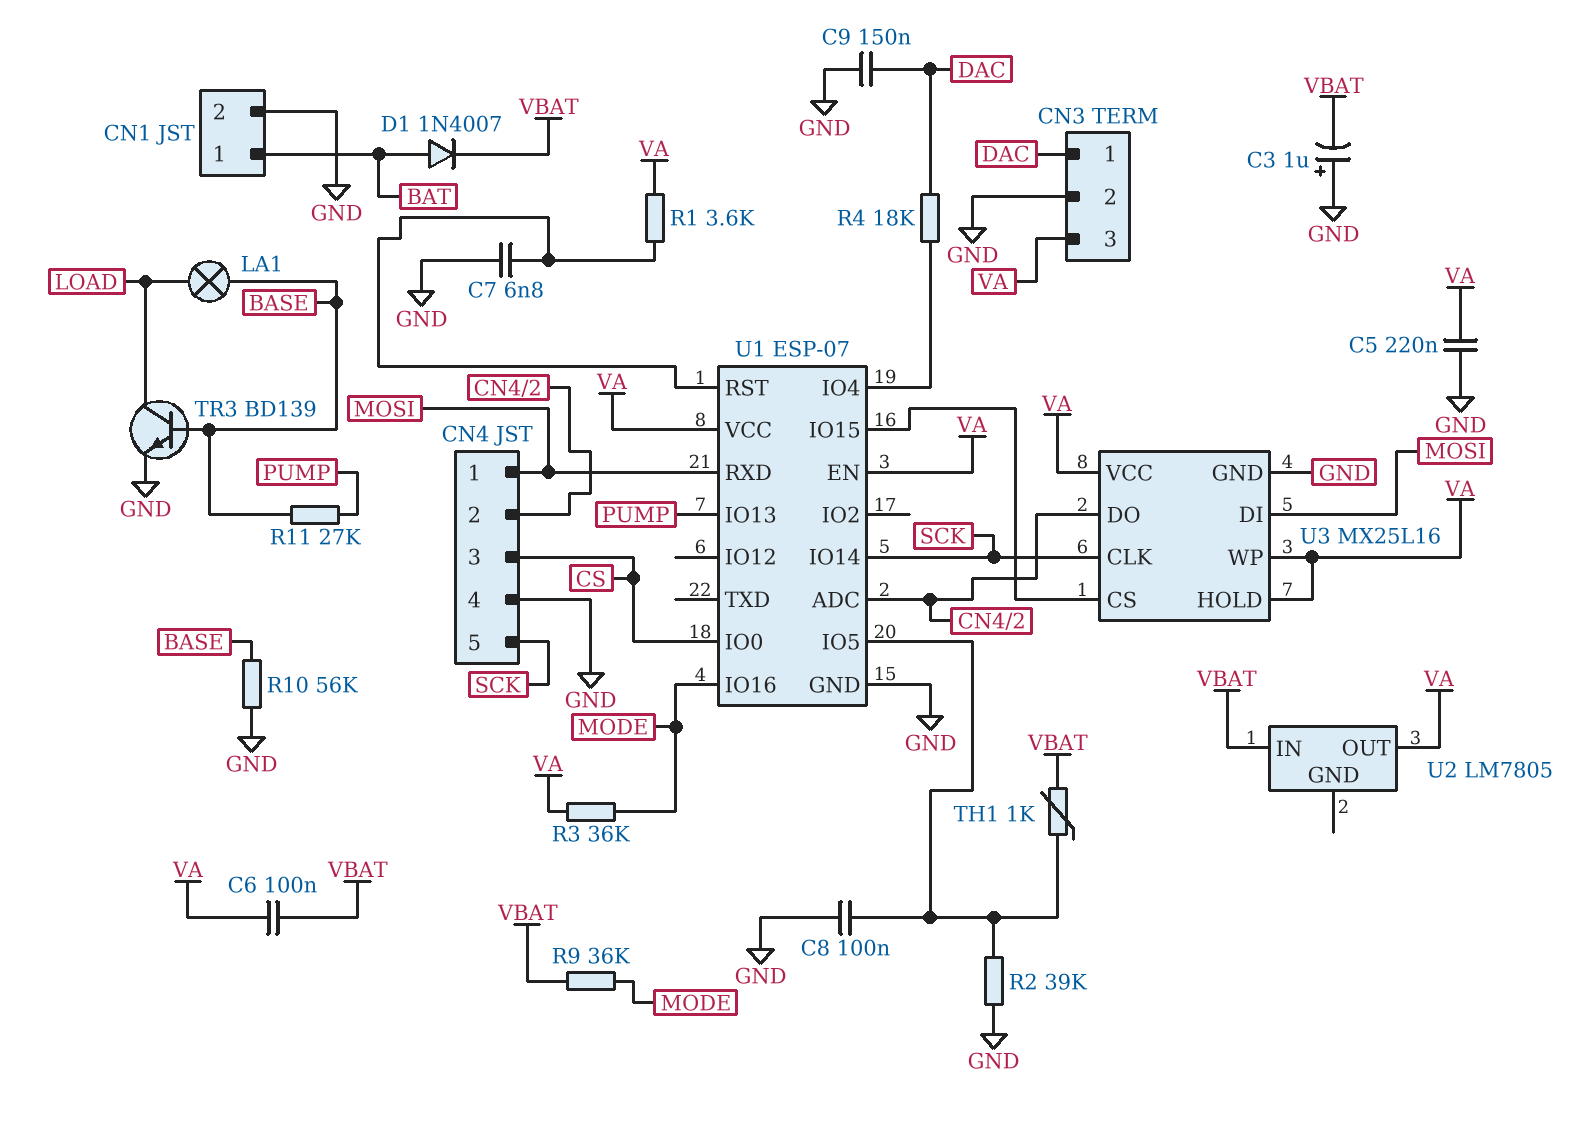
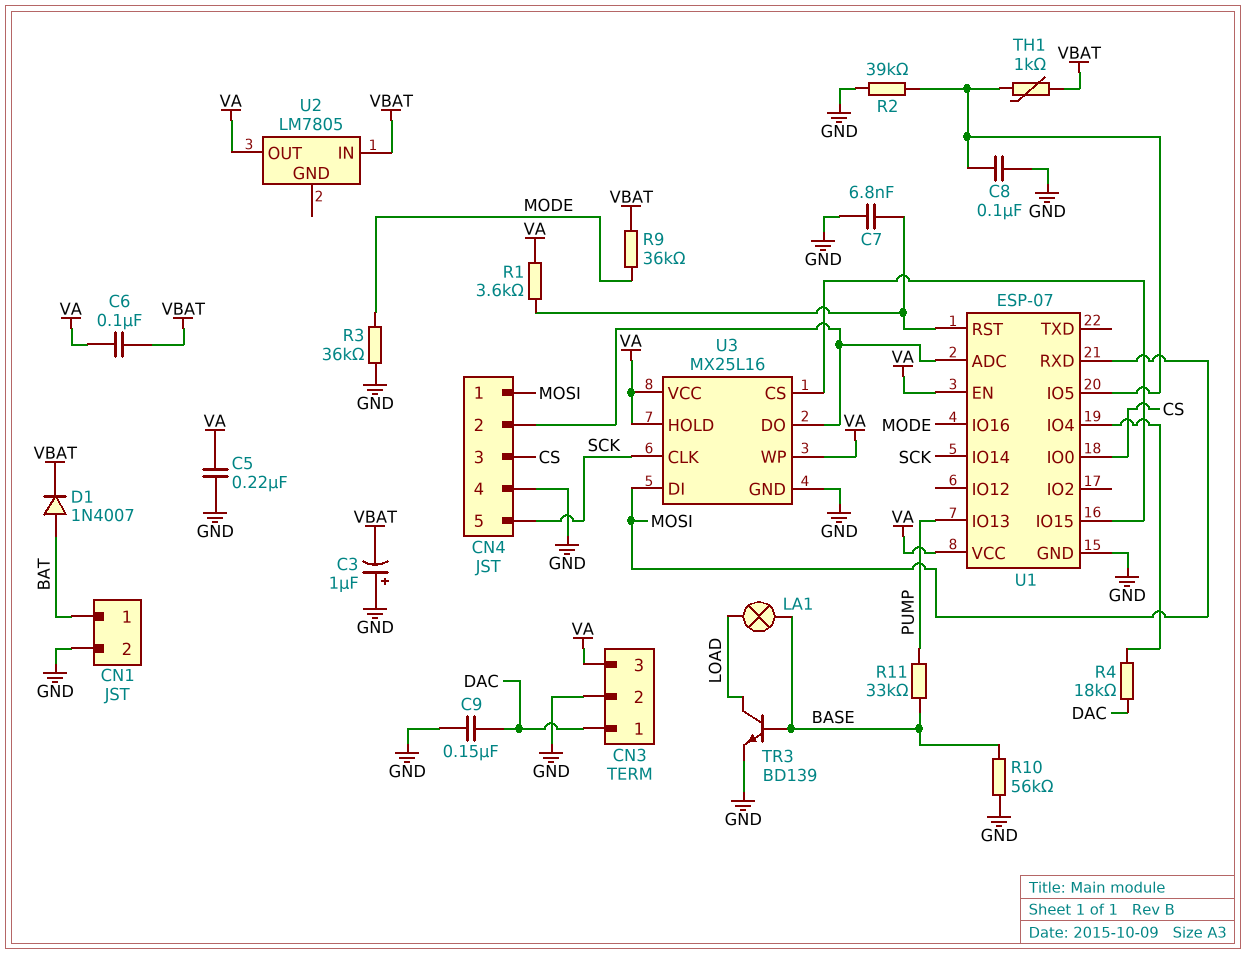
R3: 36k (MODE, VA) -> 36k (GND, MODE)
R11: 27k (BASE, PUMP) -> 33k (BASE, PUMP)

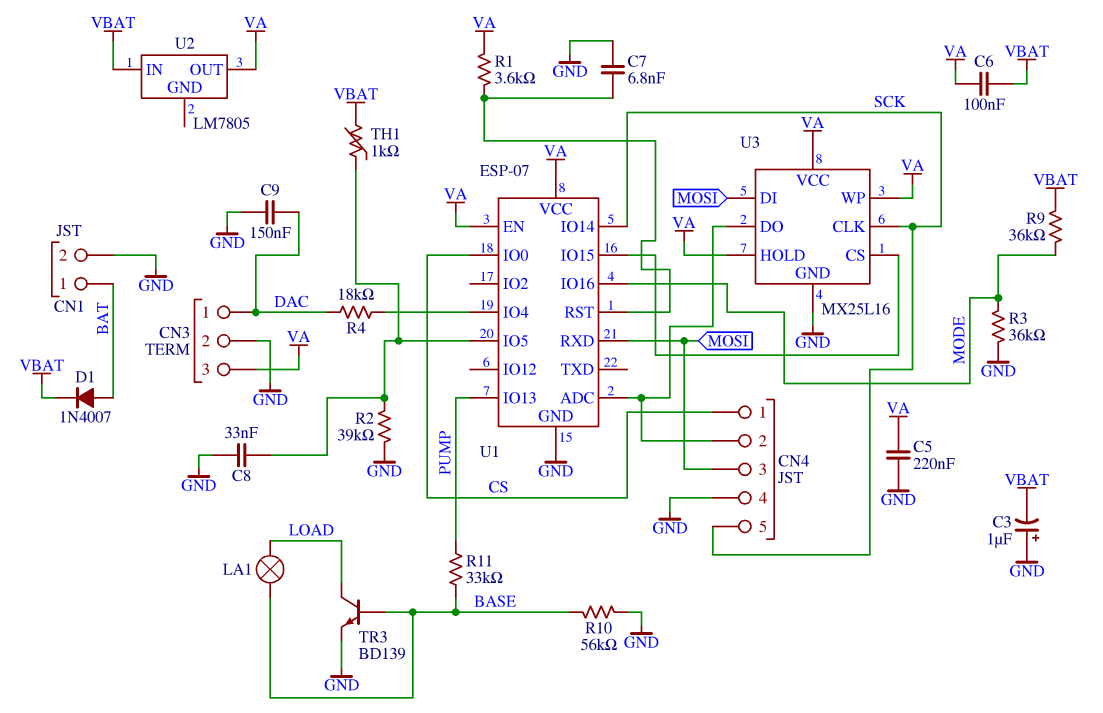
C8: 100nF (GND, U1/IO5) -> 33nF (GND, U1/IO5)
CN4 pin 1: MOSI -> CS
CN4 pin 3: CS -> MOSI

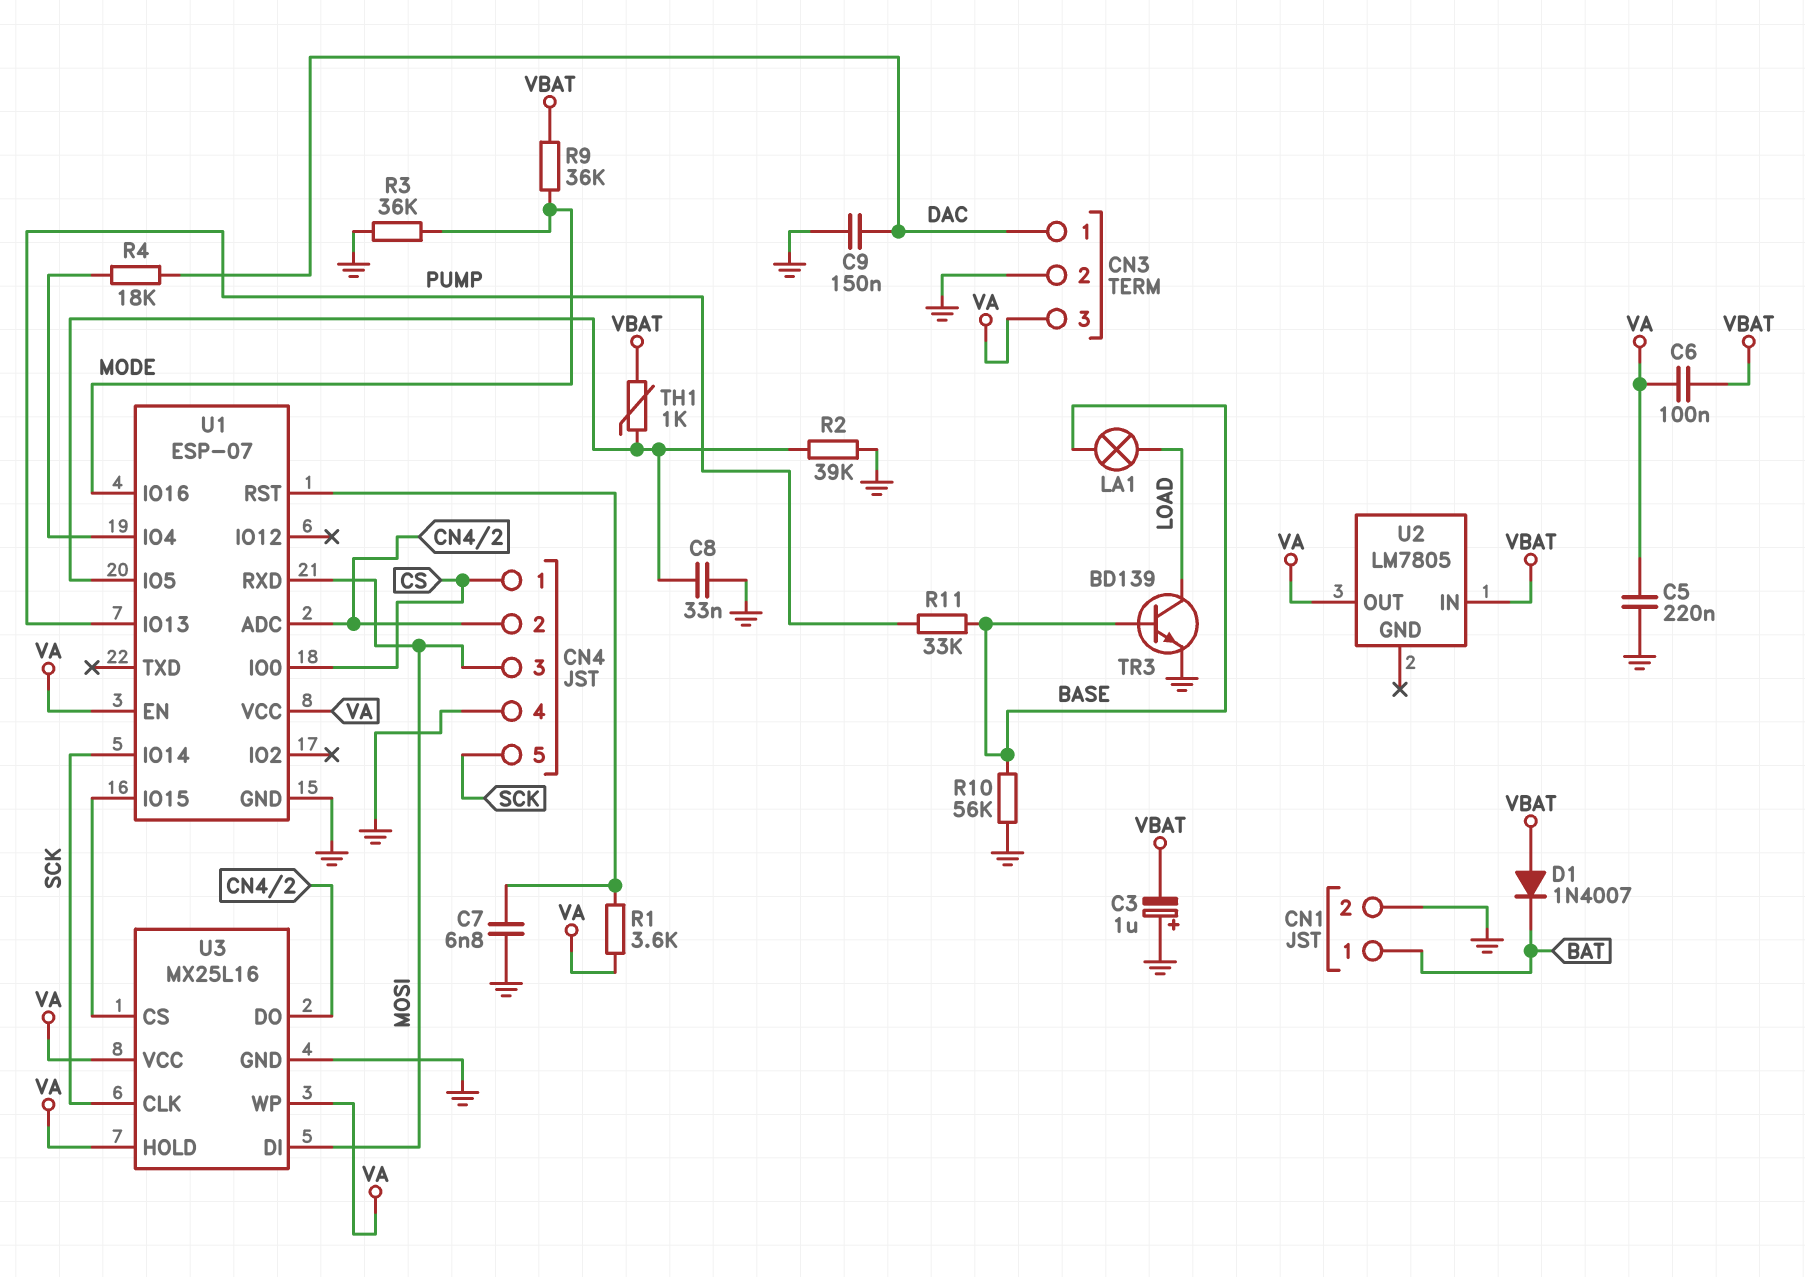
D1: diode 1N4007 (A BAT, K VBAT) -> diode 1N4007 (A VBAT, K BAT)

